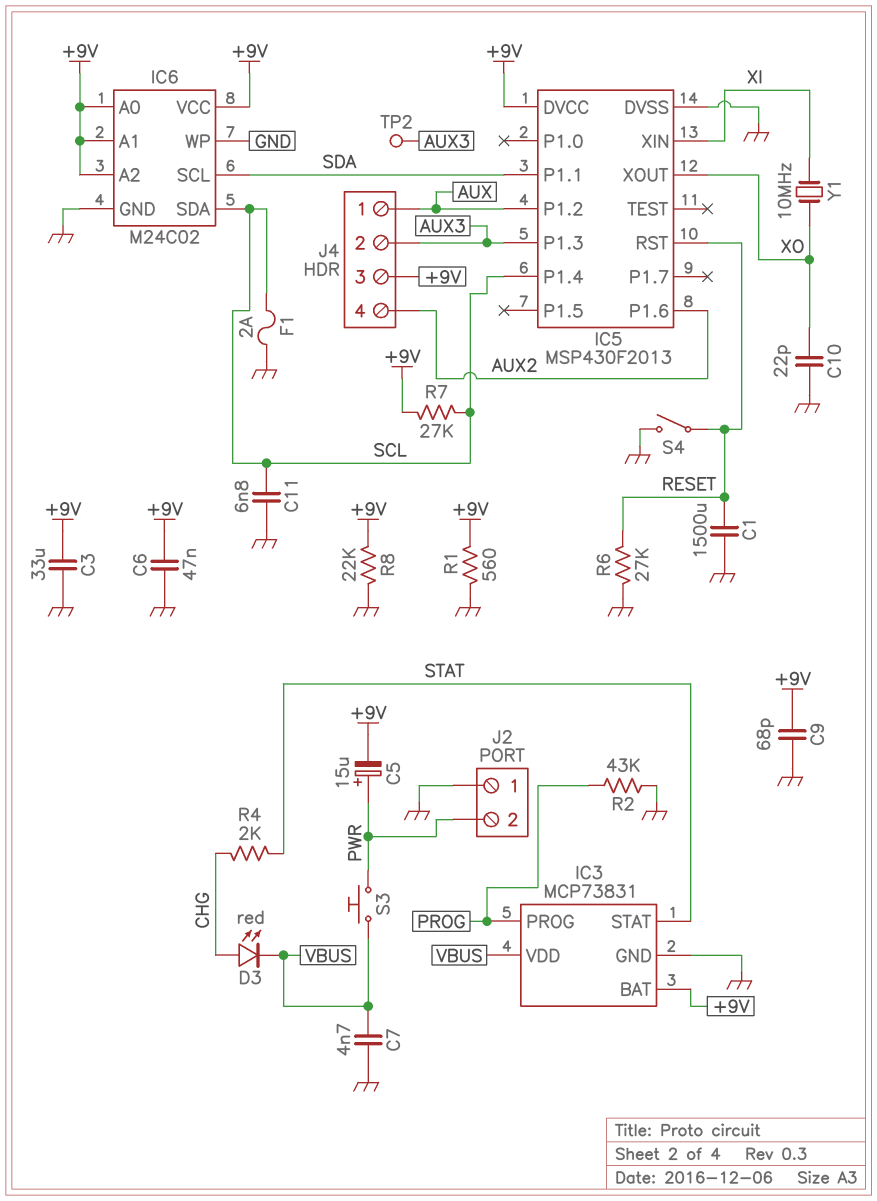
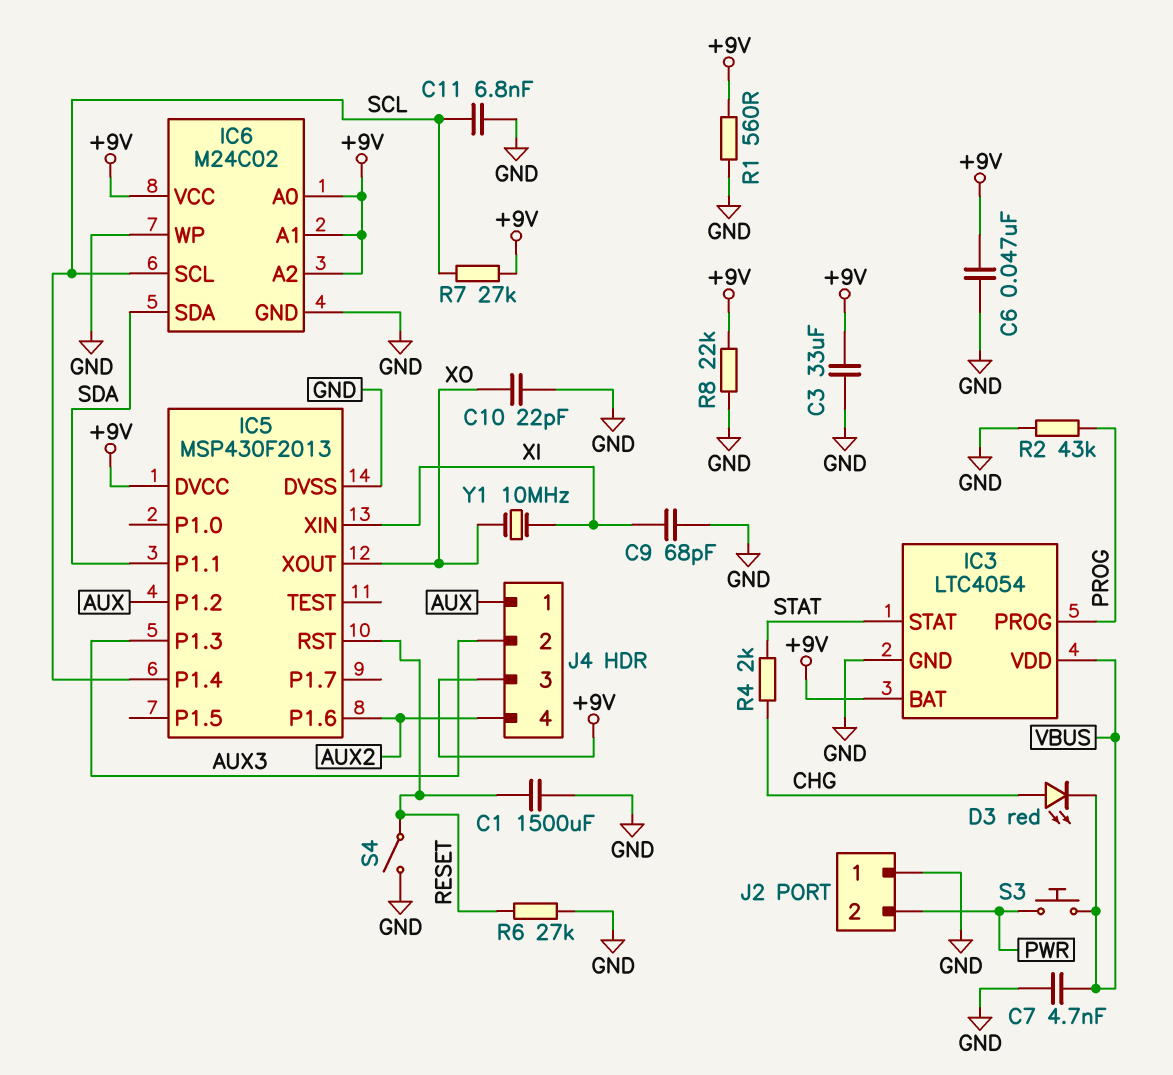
C5: 15uF (plus PWR, minus +9V) -> none
C9: 68pF (+9V, GND) -> 68pF (GND, XI)
F1: 2A (GND, SCL) -> none
IC3: MCP73831 -> LTC4054
IC6 pin SCL: SDA -> SCL
IC6 pin SDA: SCL -> SDA
TP2: test point (AUX3) -> none

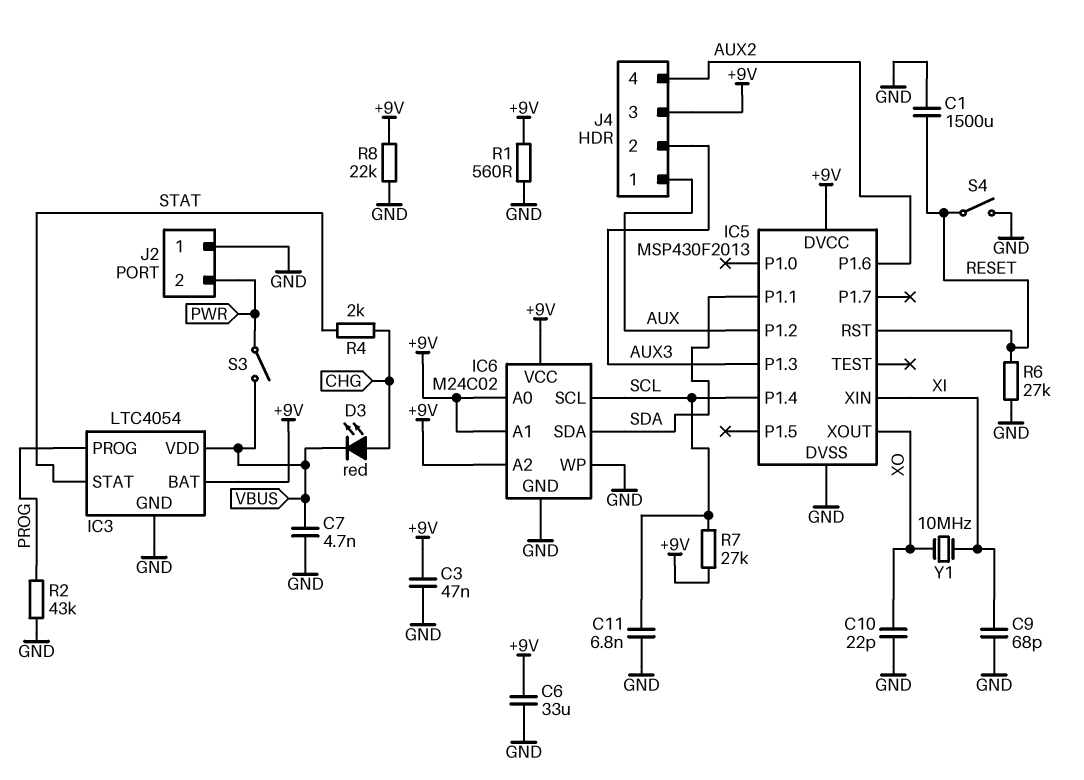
C3: 33uF (+9V, GND) -> 47nF (+9V, GND)
C6: 47nF (+9V, GND) -> 33uF (+9V, GND)
S3: button (PWR, VBUS) -> switch (PWR, VBUS)

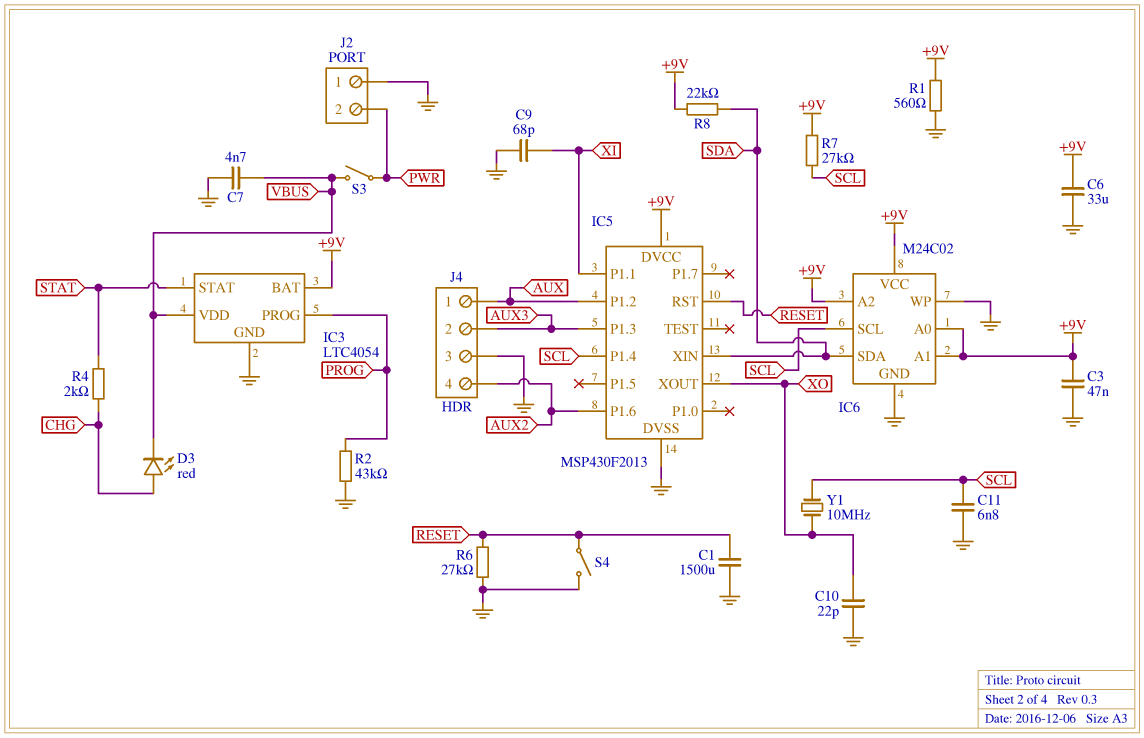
IC5 pin P1.1: SDA -> XI
IC5 pin XIN: XI -> SDA
J4 pin 3: +9V -> GND
R8: 22k (+9V, GND) -> 22k (+9V, SDA)
Y1: 10MHz (XI, XO) -> 10MHz (SCL, XO)

